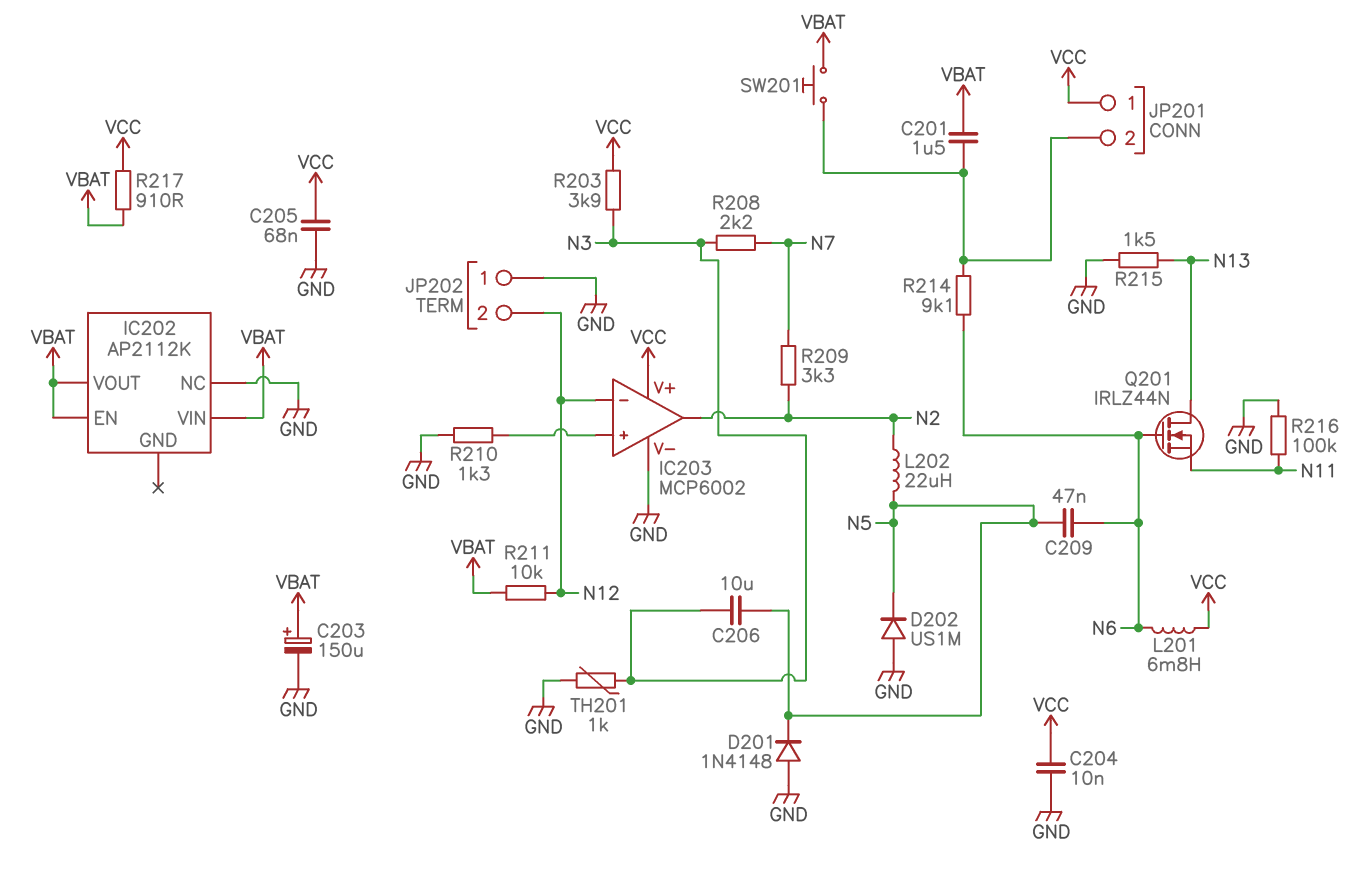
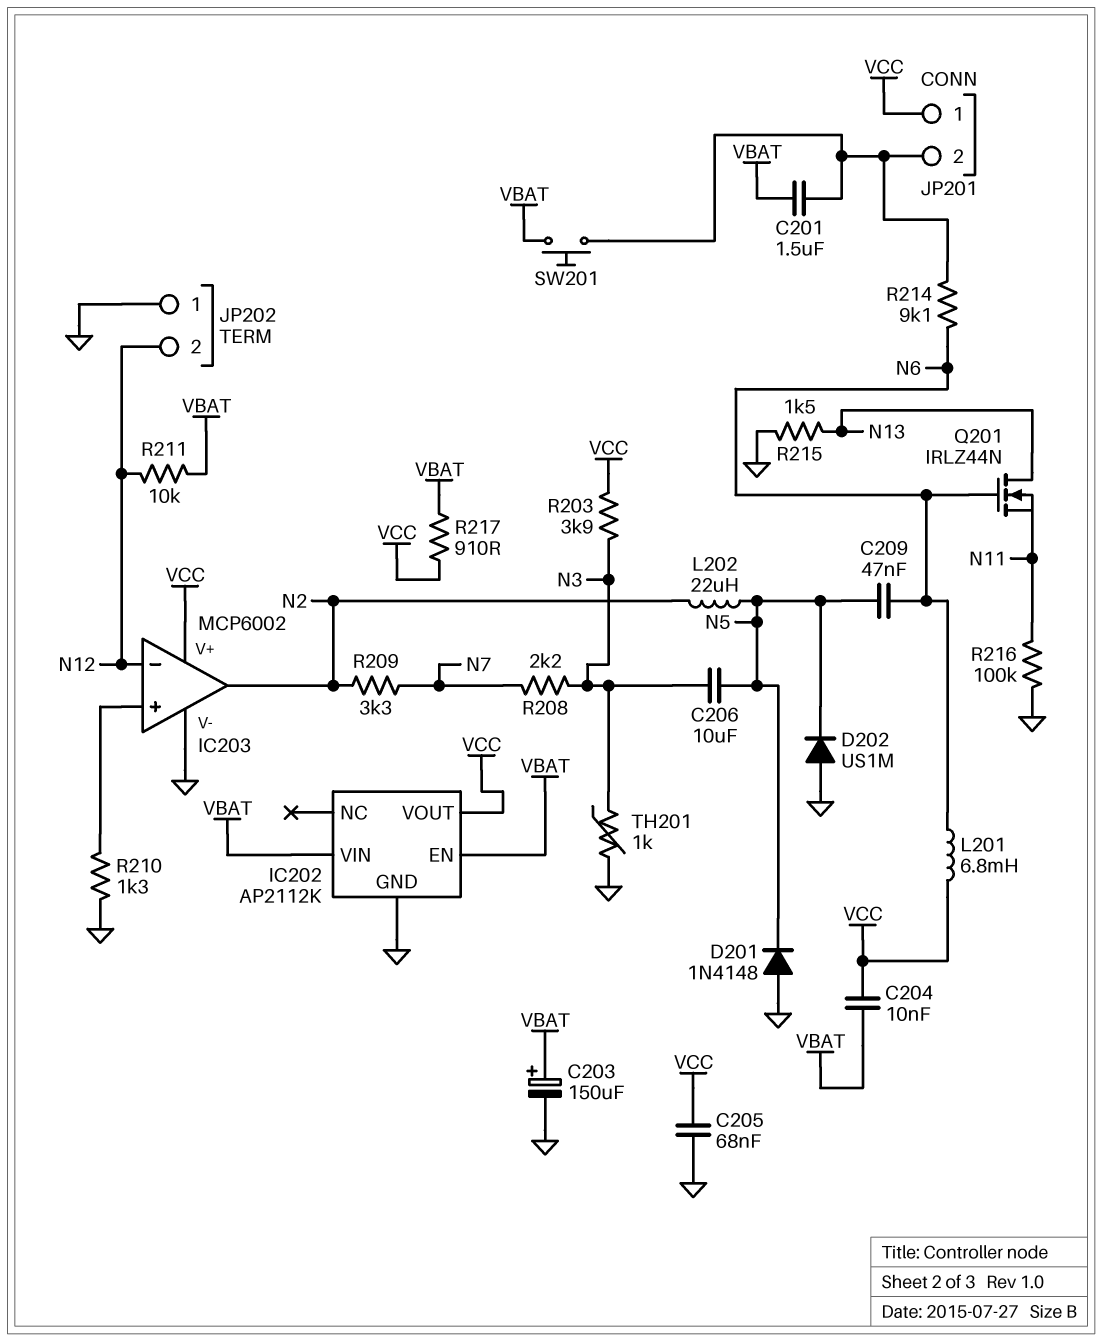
C204: 10nF (GND, VCC) -> 10nF (VBAT, VCC)
IC202 pin GND: none -> GND
IC202 pin NC: GND -> none
IC202 pin VOUT: VBAT -> VCC

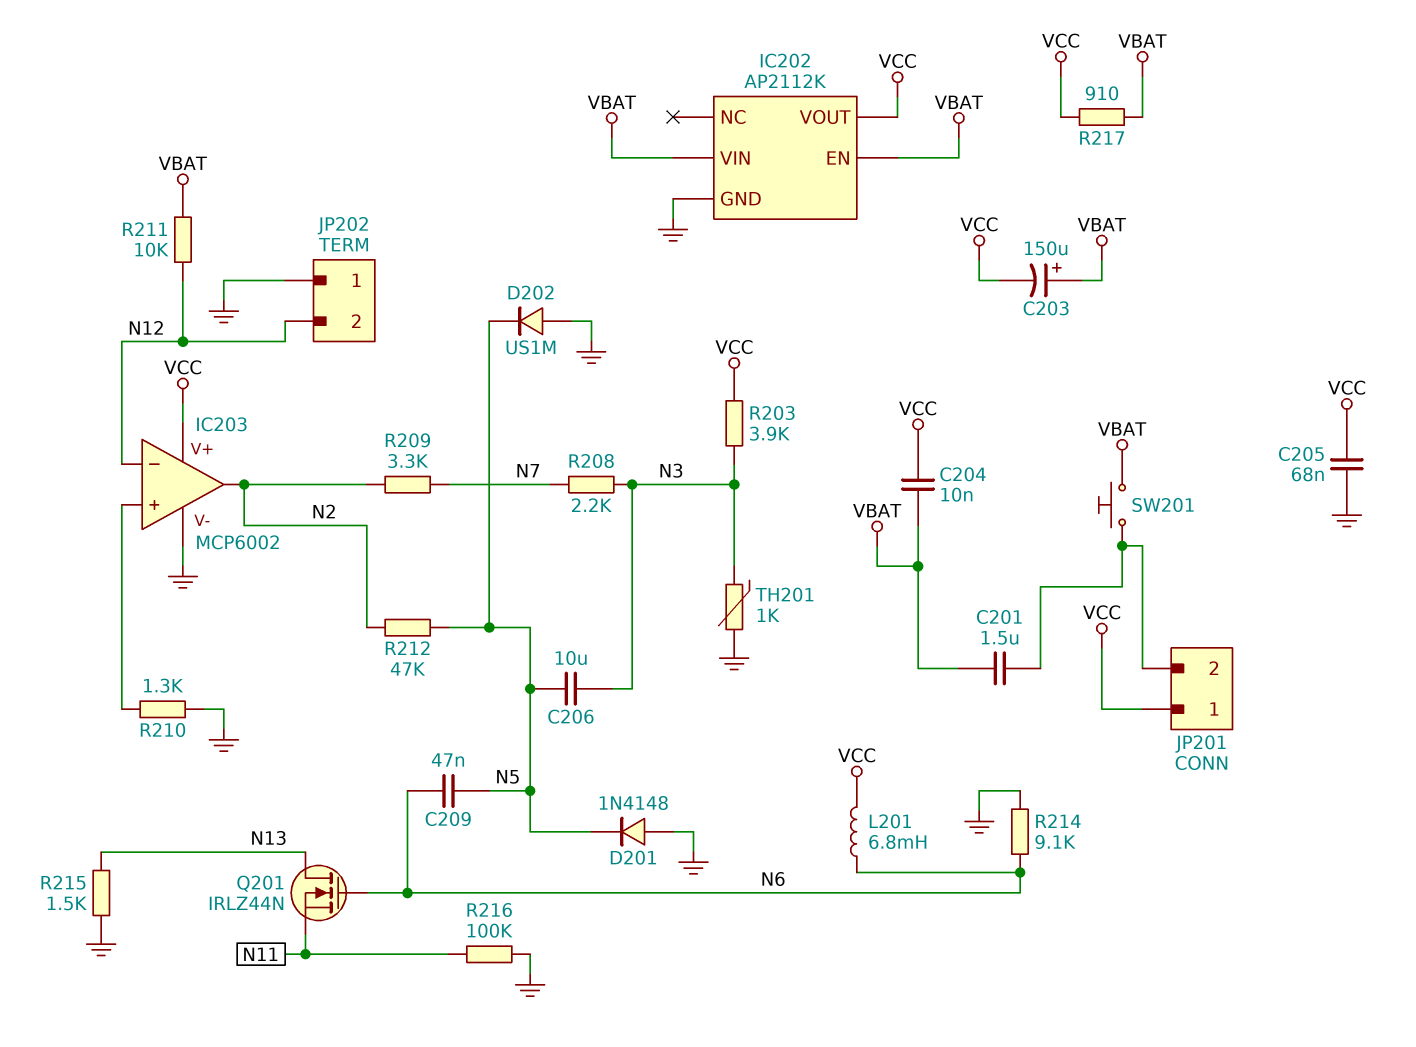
C203: 150uF (plus VBAT, minus GND) -> 150uF (plus VBAT, minus VCC)
L202: 22uH (N2, N5) -> none
R212: none -> 47k (N2, N5)
R214: 9.1k (JP201/2, N6) -> 9.1k (GND, N6)

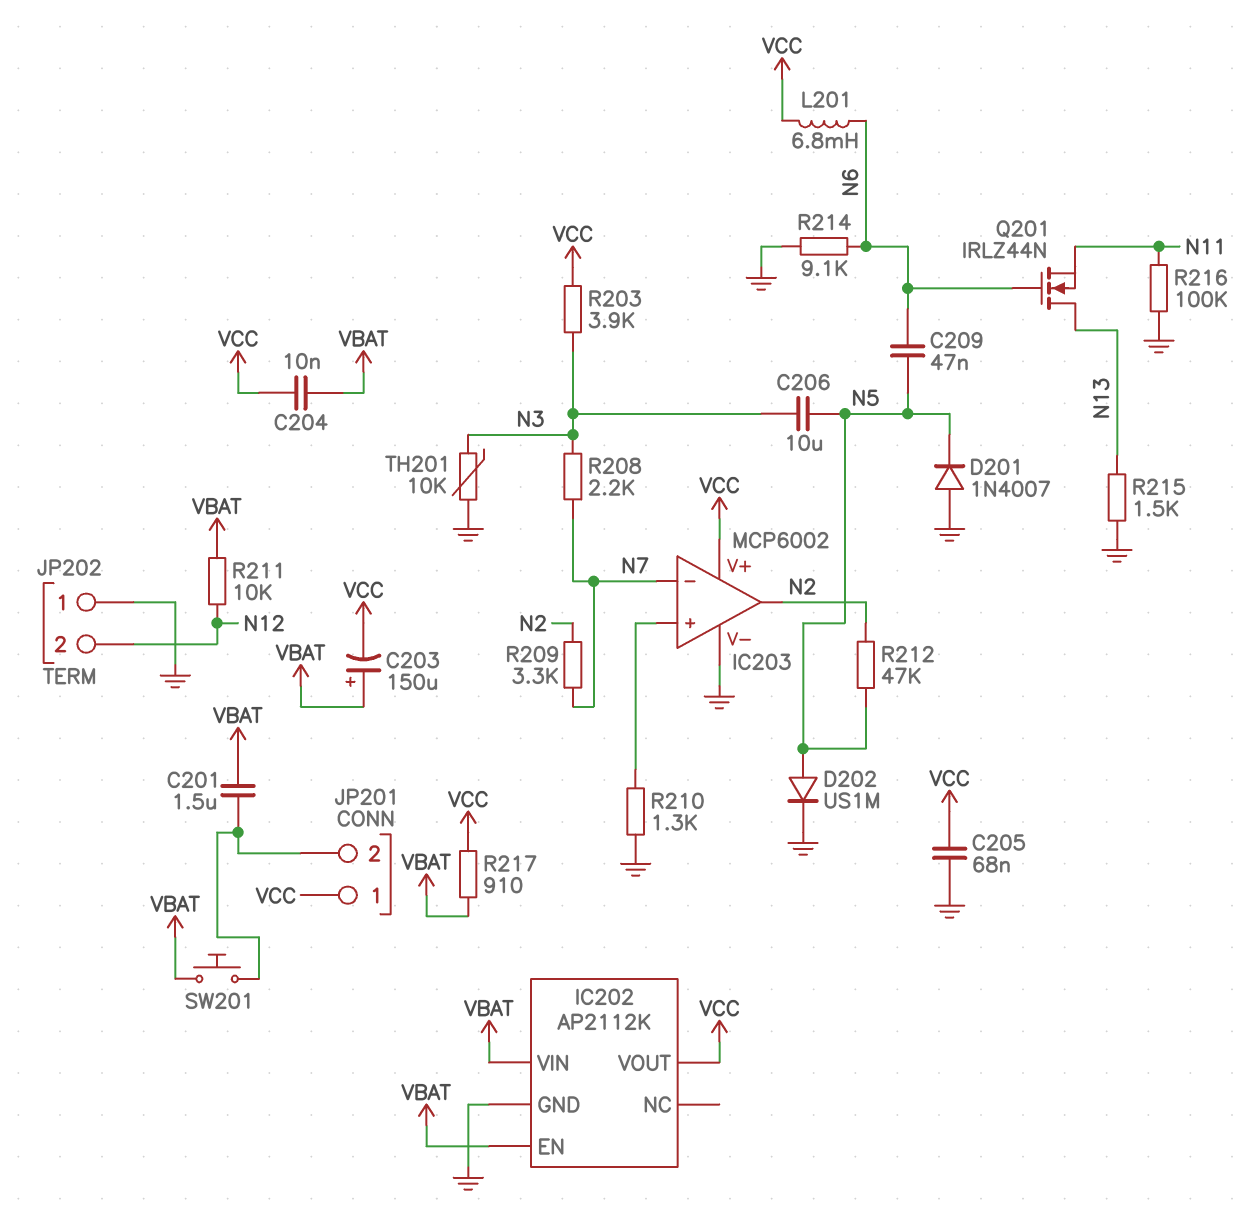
D201: diode 1N4148 (A GND, K N5) -> diode 1N4007 (A GND, K N5)
D202: diode US1M (A GND, K N5) -> diode US1M (A N5, K GND)
IC203 pin in-: N12 -> N7
TH201: 1k (GND, N3) -> 10k (GND, N3)

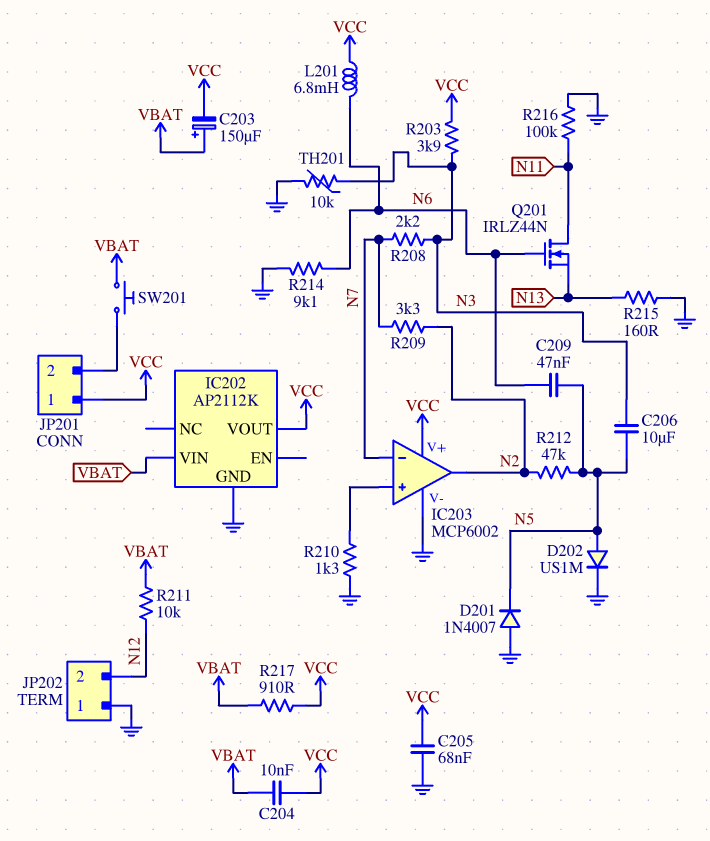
C201: 1.5uF (JP201/2, VBAT) -> none
IC202 pin EN: VBAT -> none
Q201: NMOS IRLZ44N (G N6, D N13, S N11) -> NMOS IRLZ44N (G N6, D N11, S N13)
R215: 1.5k (GND, N13) -> 160 (GND, N13)

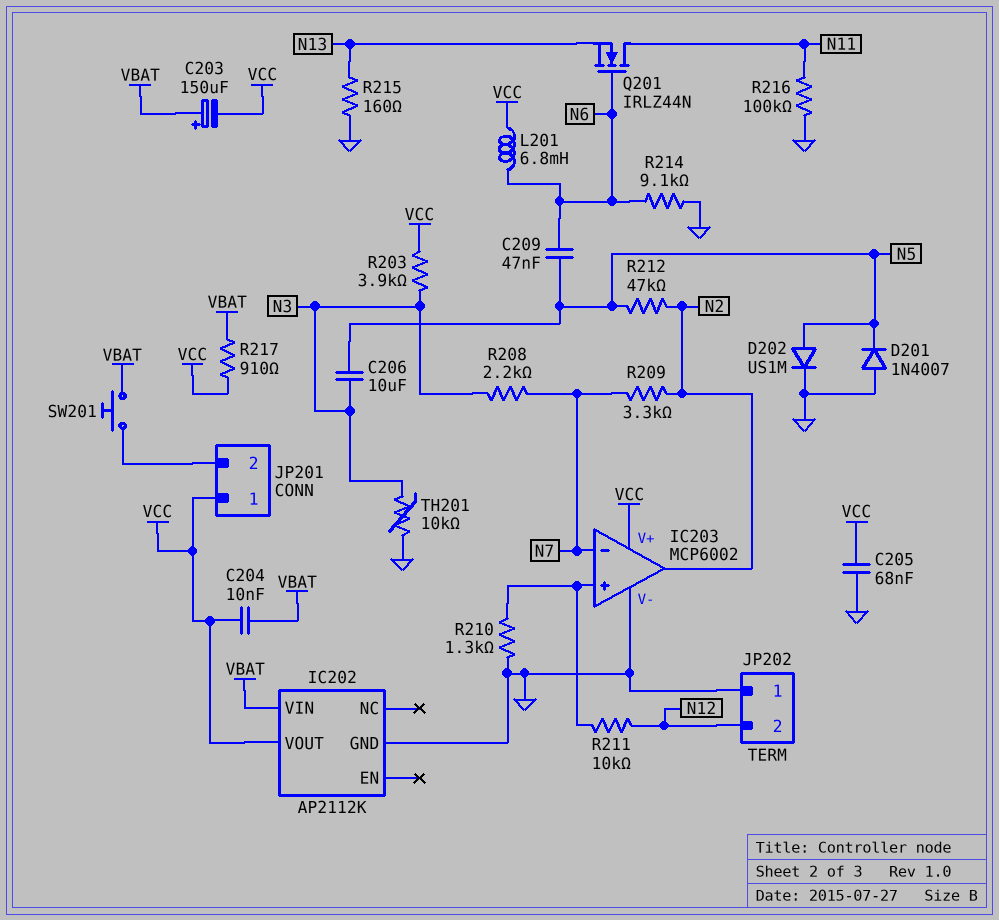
R211: 10k (N12, VBAT) -> 10k (IC203/in+, N12)

